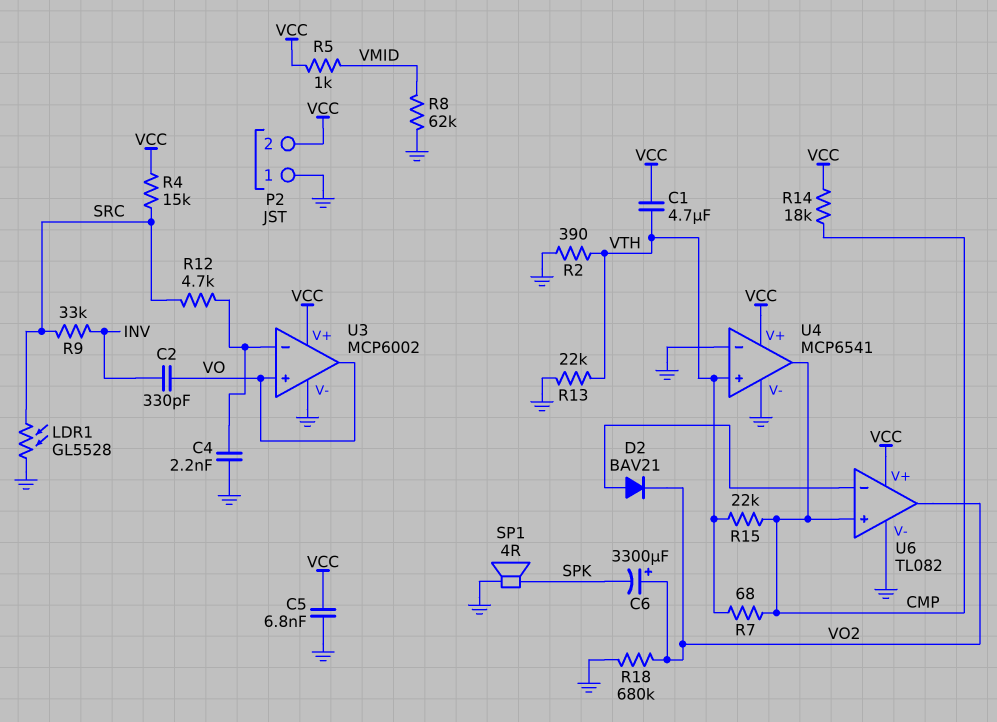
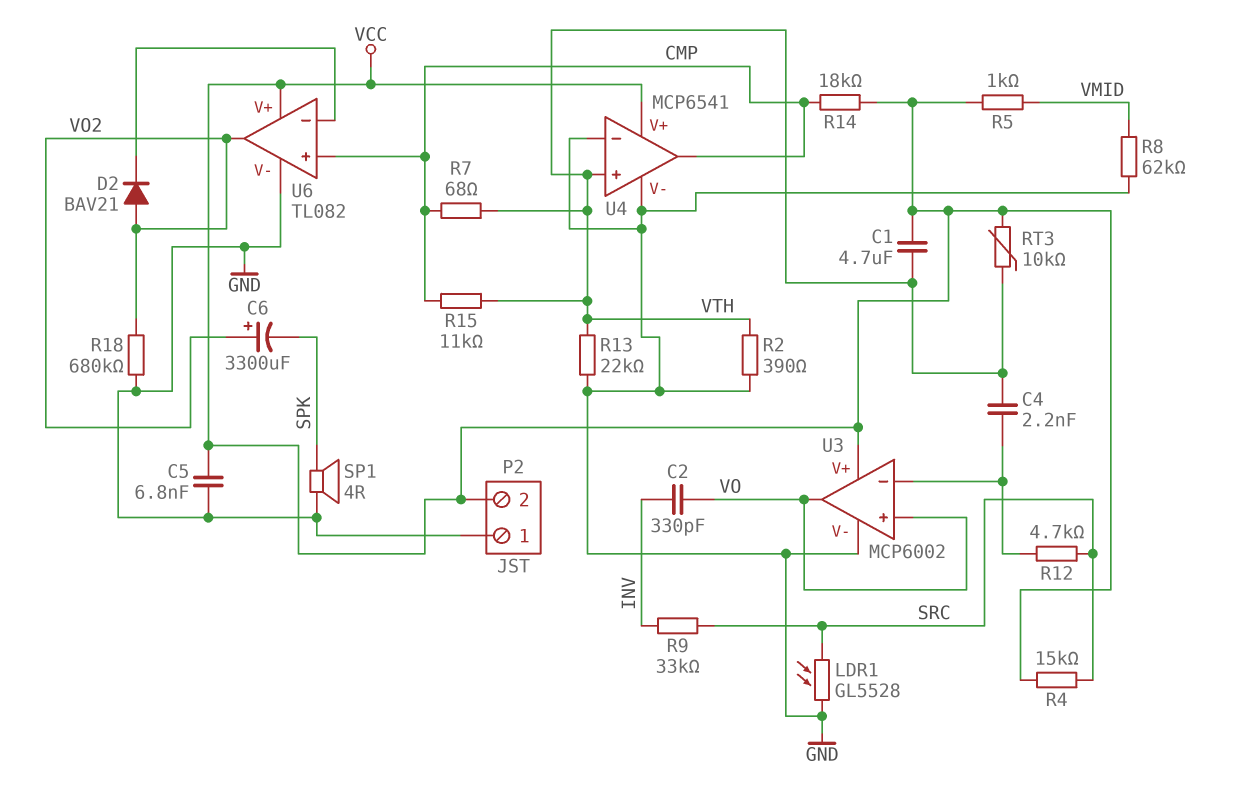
C4: 2.2nF (GND, U3/in-) -> 2.2nF (U3/in-, VTH)
D2: diode BAV21 (A U6/in-, K VO2) -> diode BAV21 (A VO2, K U6/in-)
R15: 22k (CMP, VTH) -> 11k (CMP, VTH)
RT3: none -> 10k (VCC, VTH)

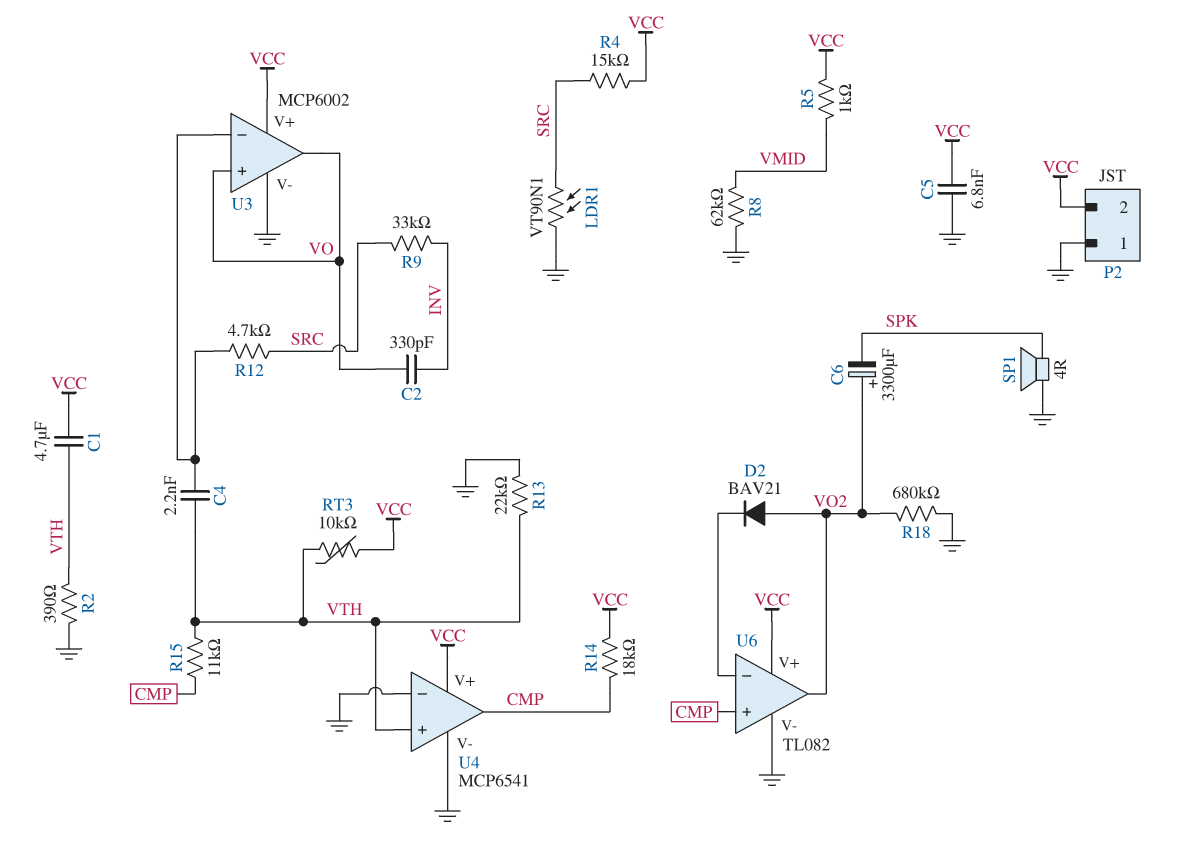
LDR1: GL5528 (GND, SRC) -> VT90N1 (GND, SRC)
R7: 68 (CMP, VTH) -> none

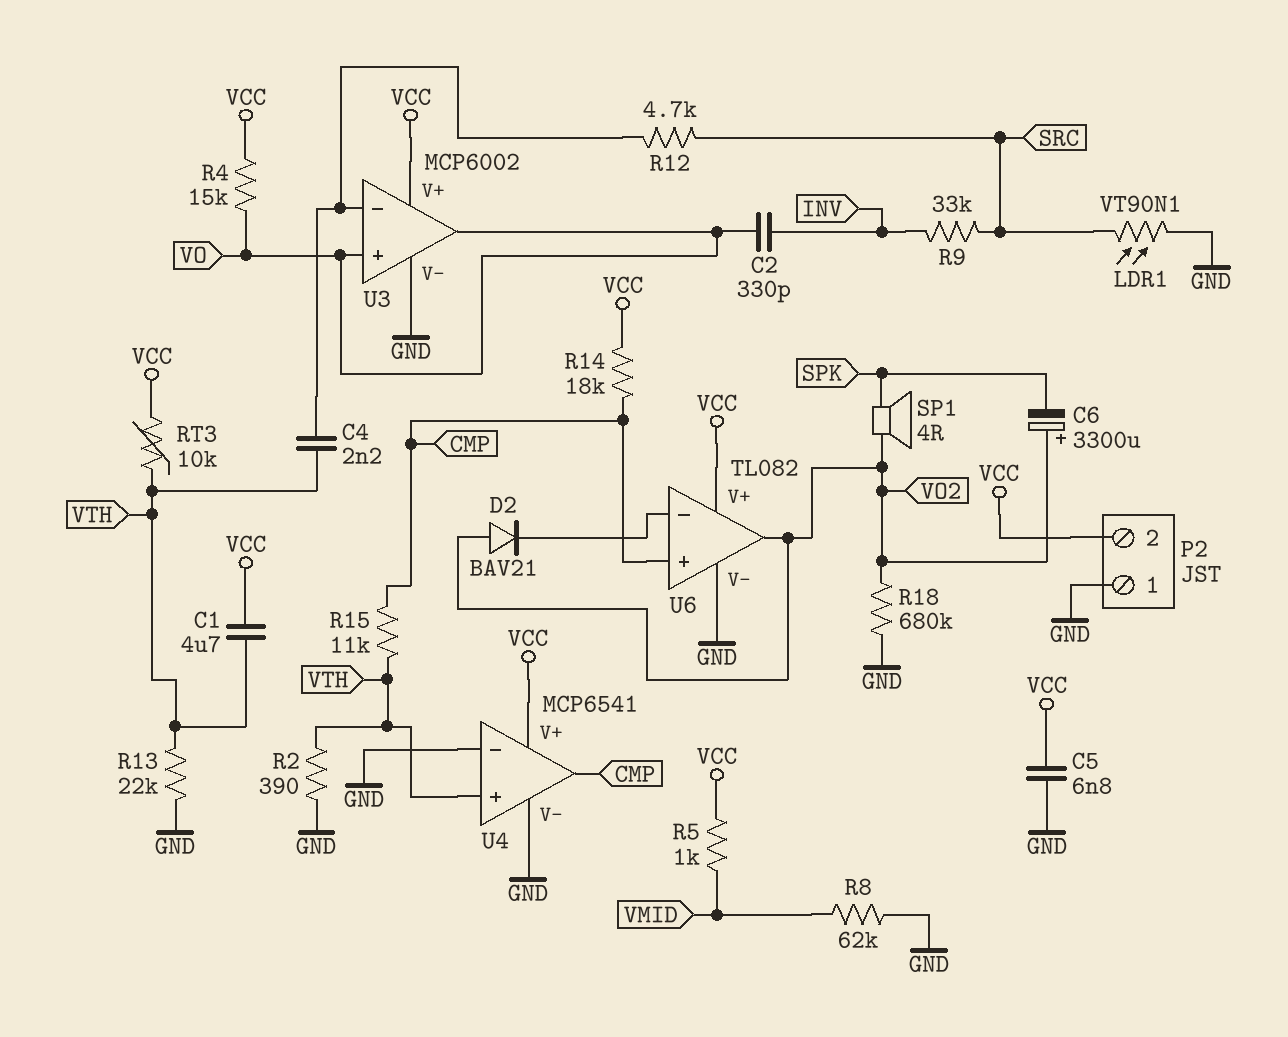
R4: 15k (SRC, VCC) -> 15k (VCC, VO)
SP1: speaker 4R (GND, SPK) -> speaker 4R (SPK, VO2)

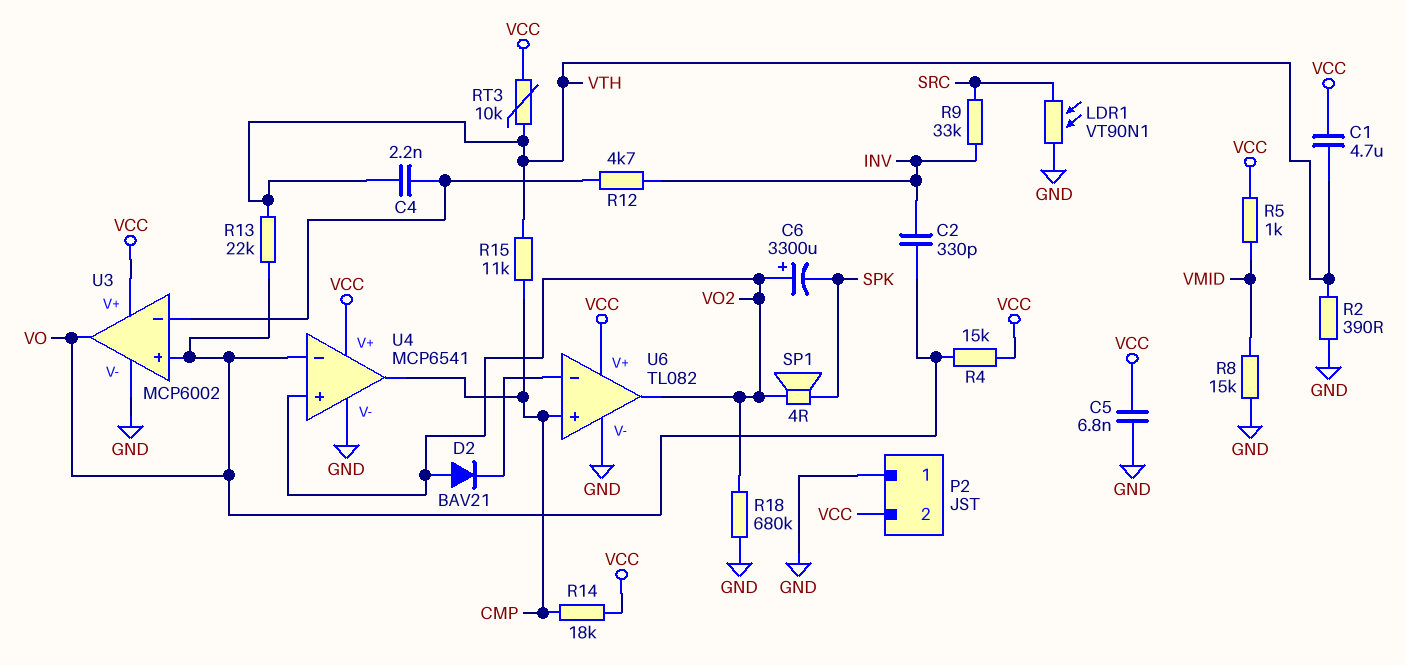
R8: 62k (GND, VMID) -> 15k (GND, VMID)
R12: 4.7k (SRC, U3/in-) -> 4.7k (INV, U3/in-)
R13: 22k (GND, VTH) -> 22k (VO, VTH)
U4 pin in+: VTH -> VO2
U4 pin in-: GND -> VO

